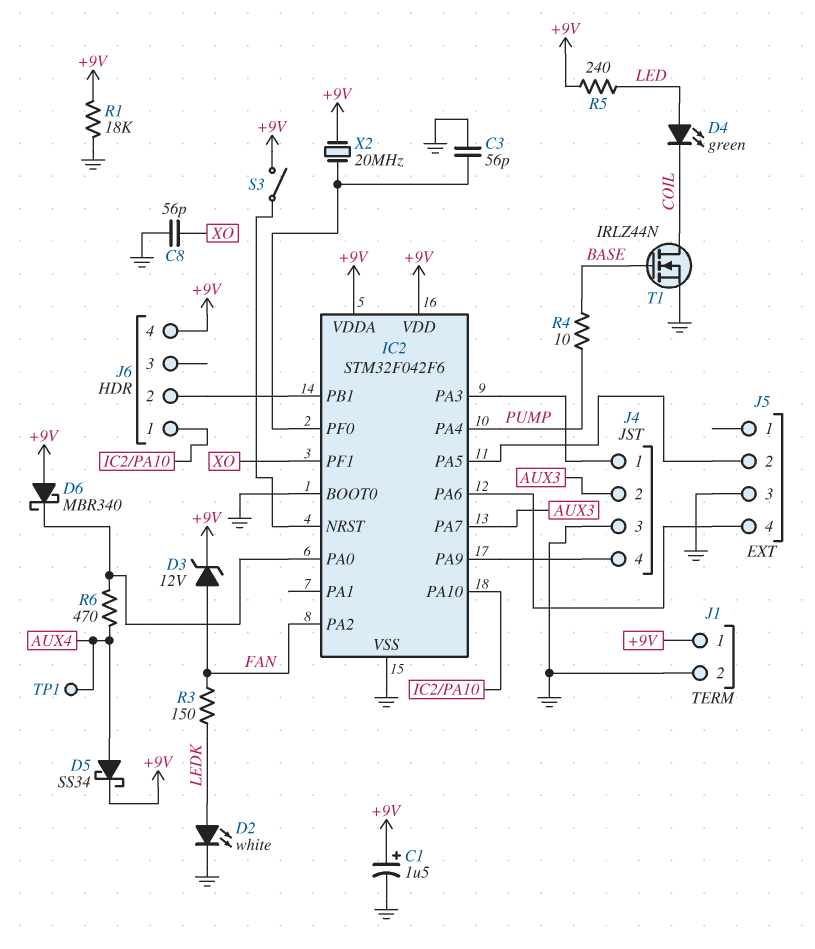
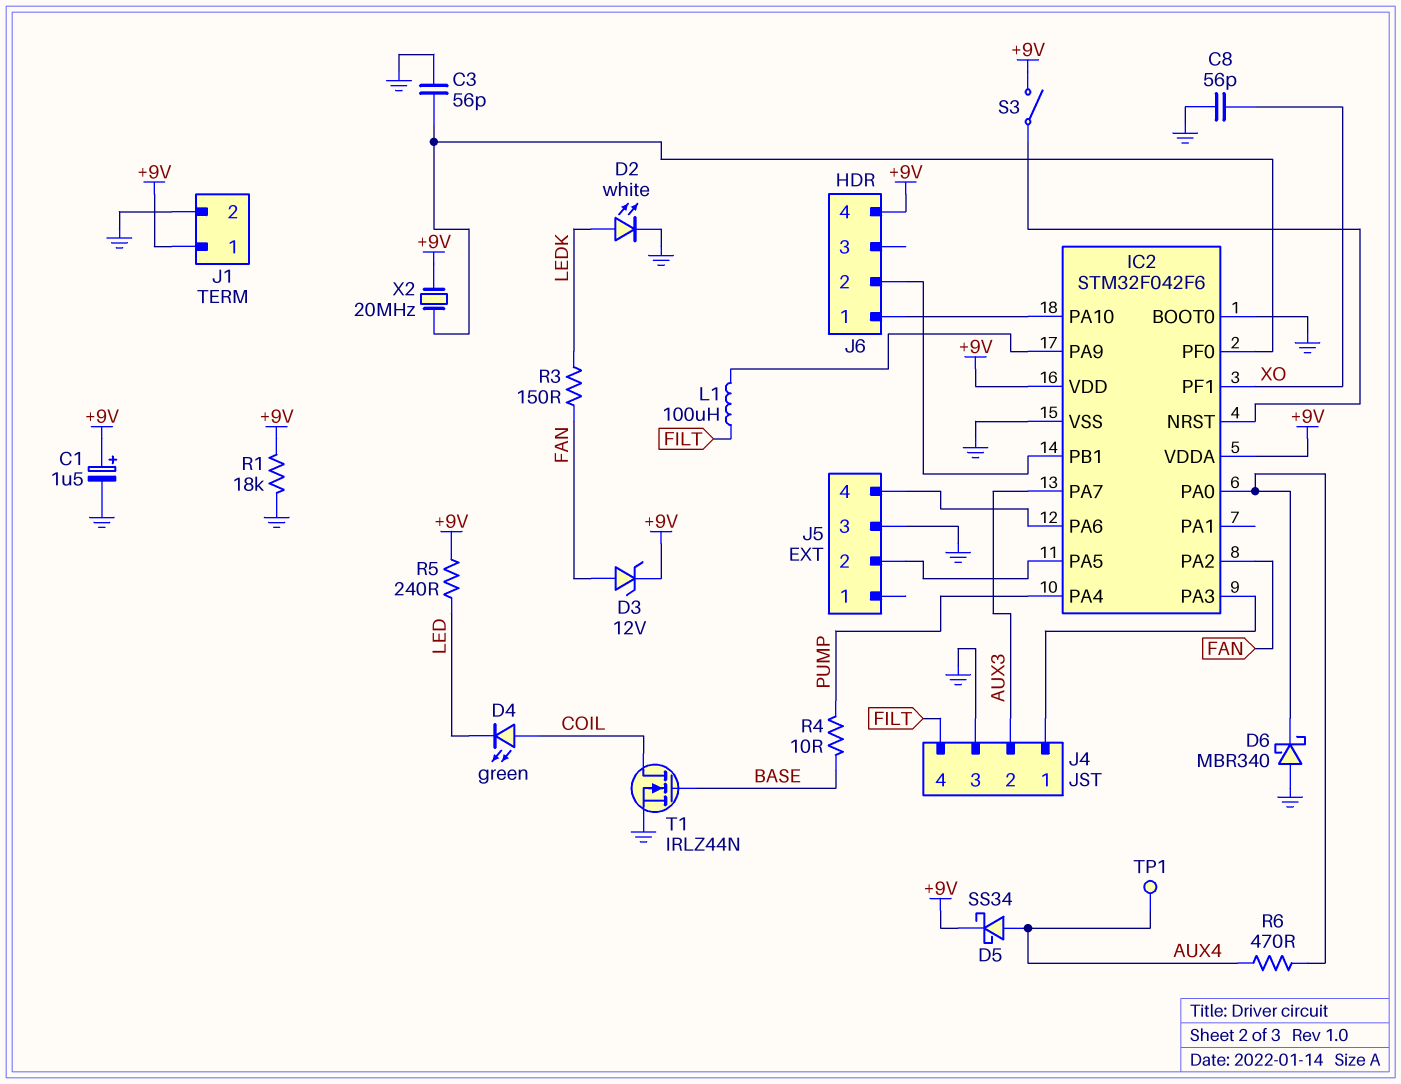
D4: LED green (A LED, K COIL) -> LED green (A COIL, K LED)
D6: schottky MBR340 (A +9V, K IC2/PA0) -> schottky MBR340 (A GND, K IC2/PA0)
J4 pin 4: IC2/PA9 -> FILT
L1: none -> 100uH (FILT, IC2/PA9)

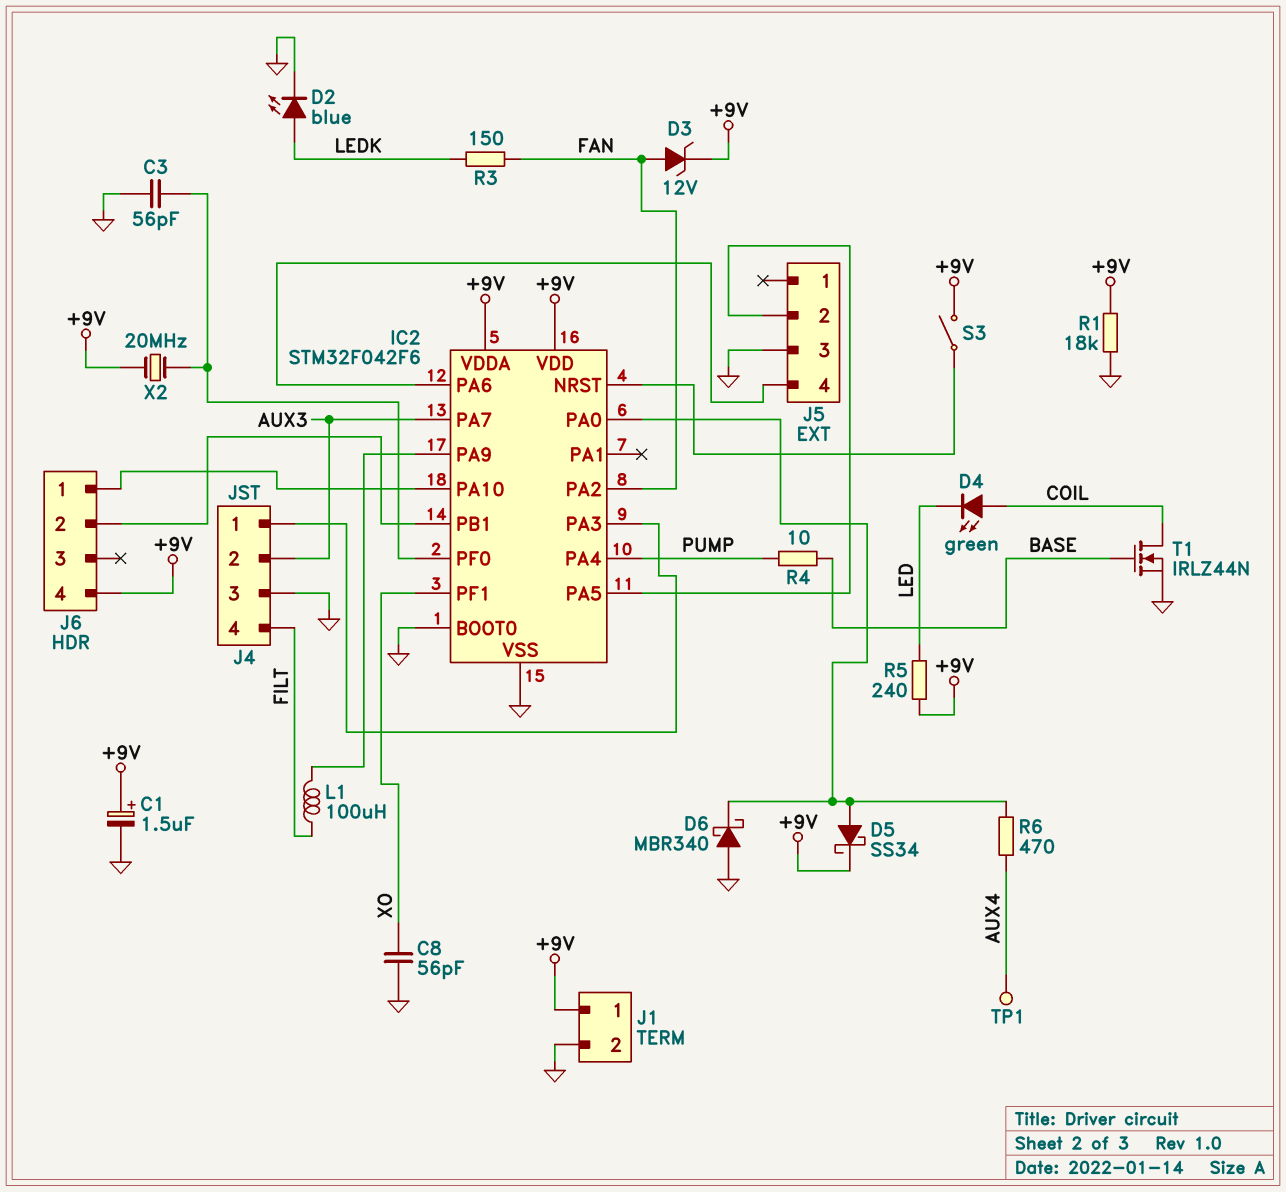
D2: LED white (A LEDK, K GND) -> LED blue (A LEDK, K GND)
D5: schottky SS34 (A AUX4, K +9V) -> schottky SS34 (A IC2/PA0, K +9V)

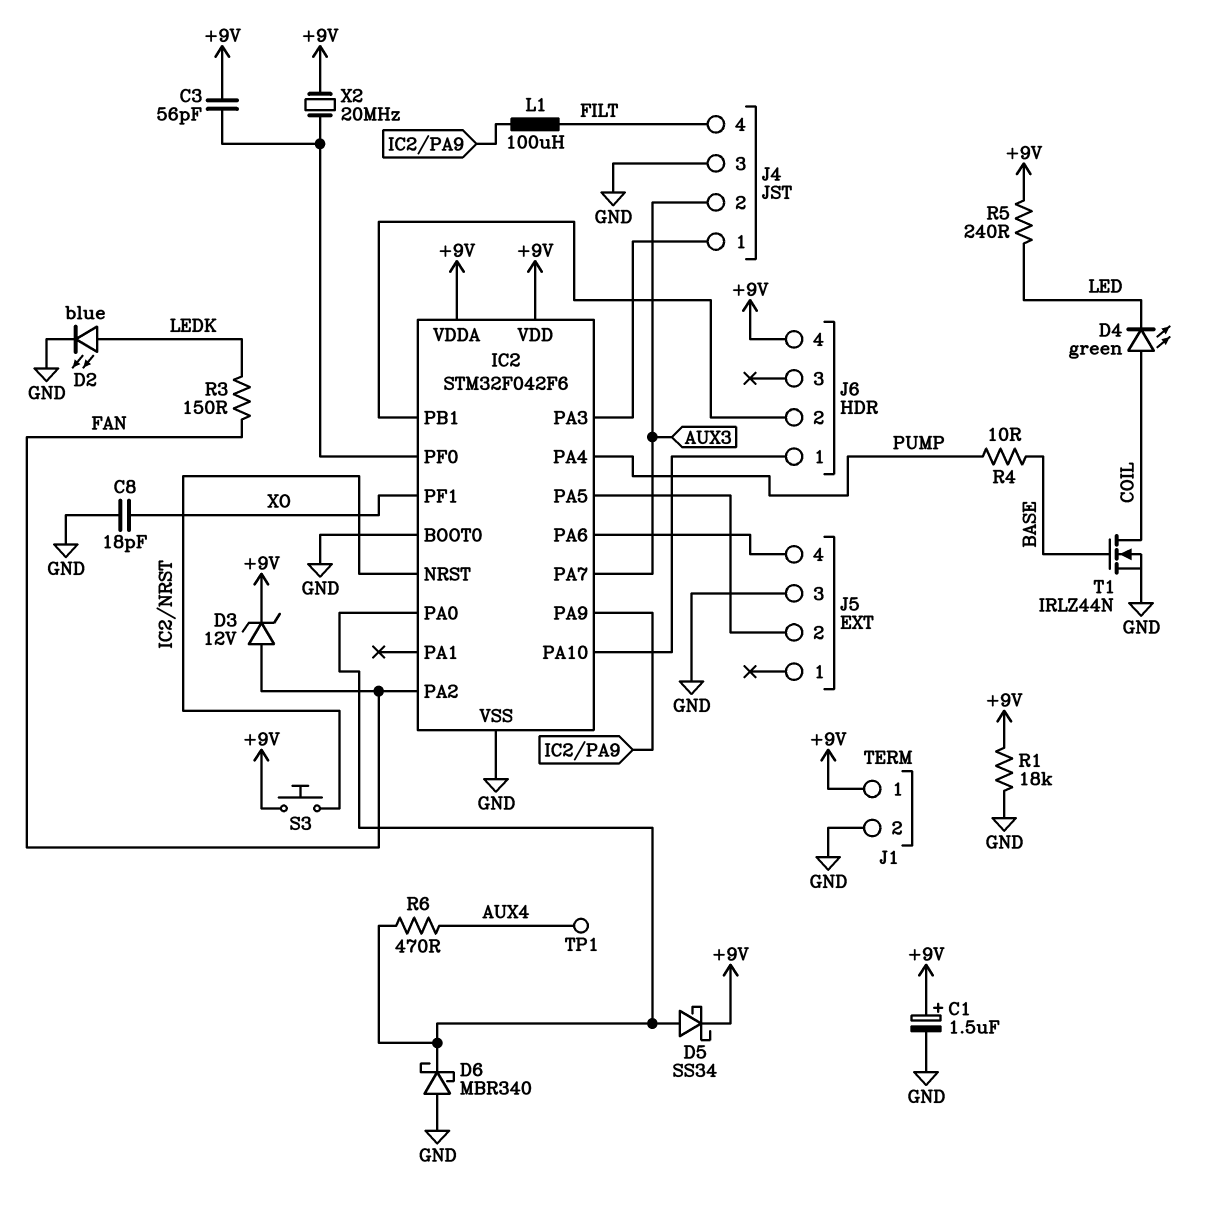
C3: 56pF (GND, IC2/PF0) -> 56pF (+9V, IC2/PF0)
C8: 56pF (GND, XO) -> 18pF (GND, XO)
S3: switch (+9V, IC2/NRST) -> button (+9V, IC2/NRST)

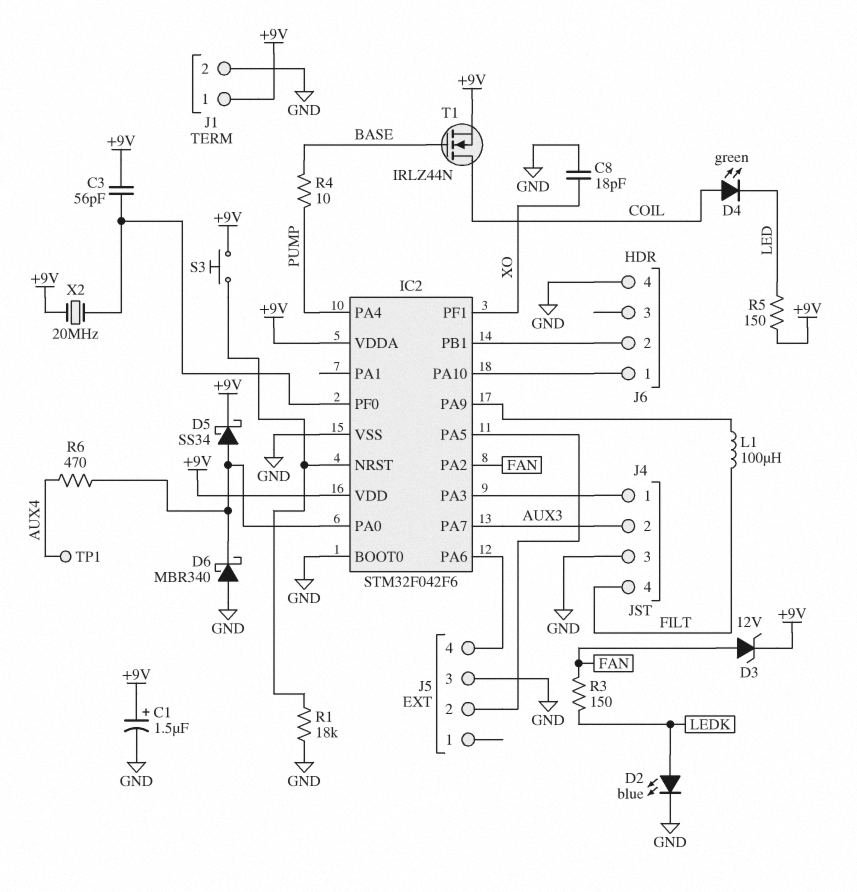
J6 pin 4: +9V -> GND
R1: 18k (+9V, GND) -> 18k (GND, IC2/NRST)
R5: 240 (+9V, LED) -> 150 (+9V, LED)
T1: NMOS IRLZ44N (G BASE, D COIL, S GND) -> NMOS IRLZ44N (G BASE, D COIL, S +9V)

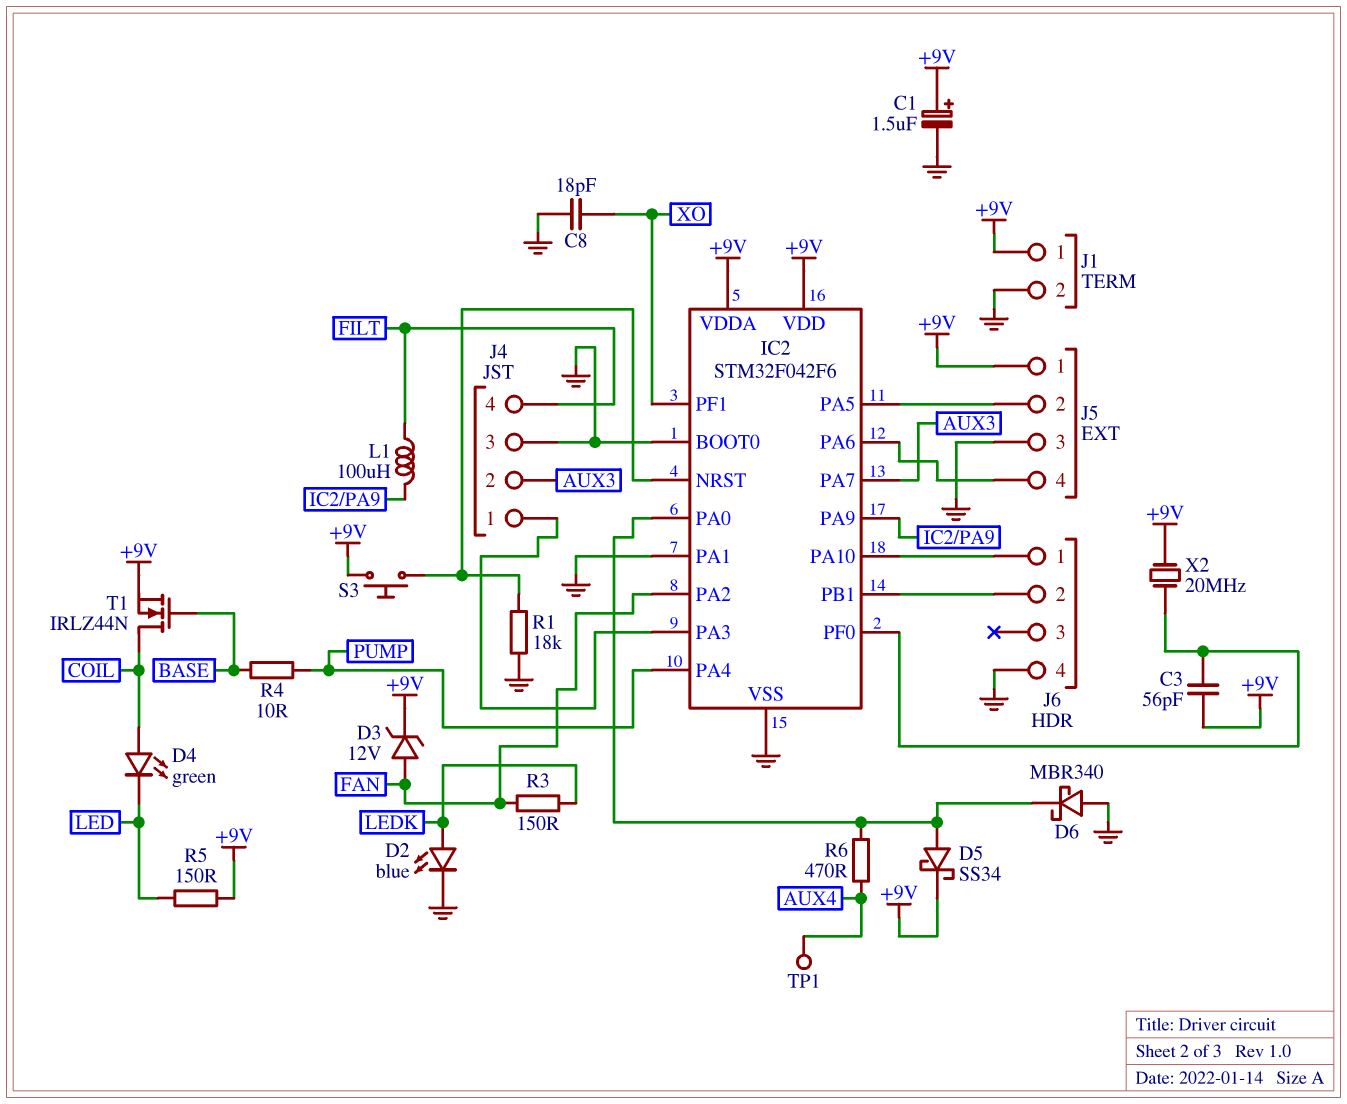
IC2 pin PA1: none -> GND
J5 pin 1: none -> +9V

